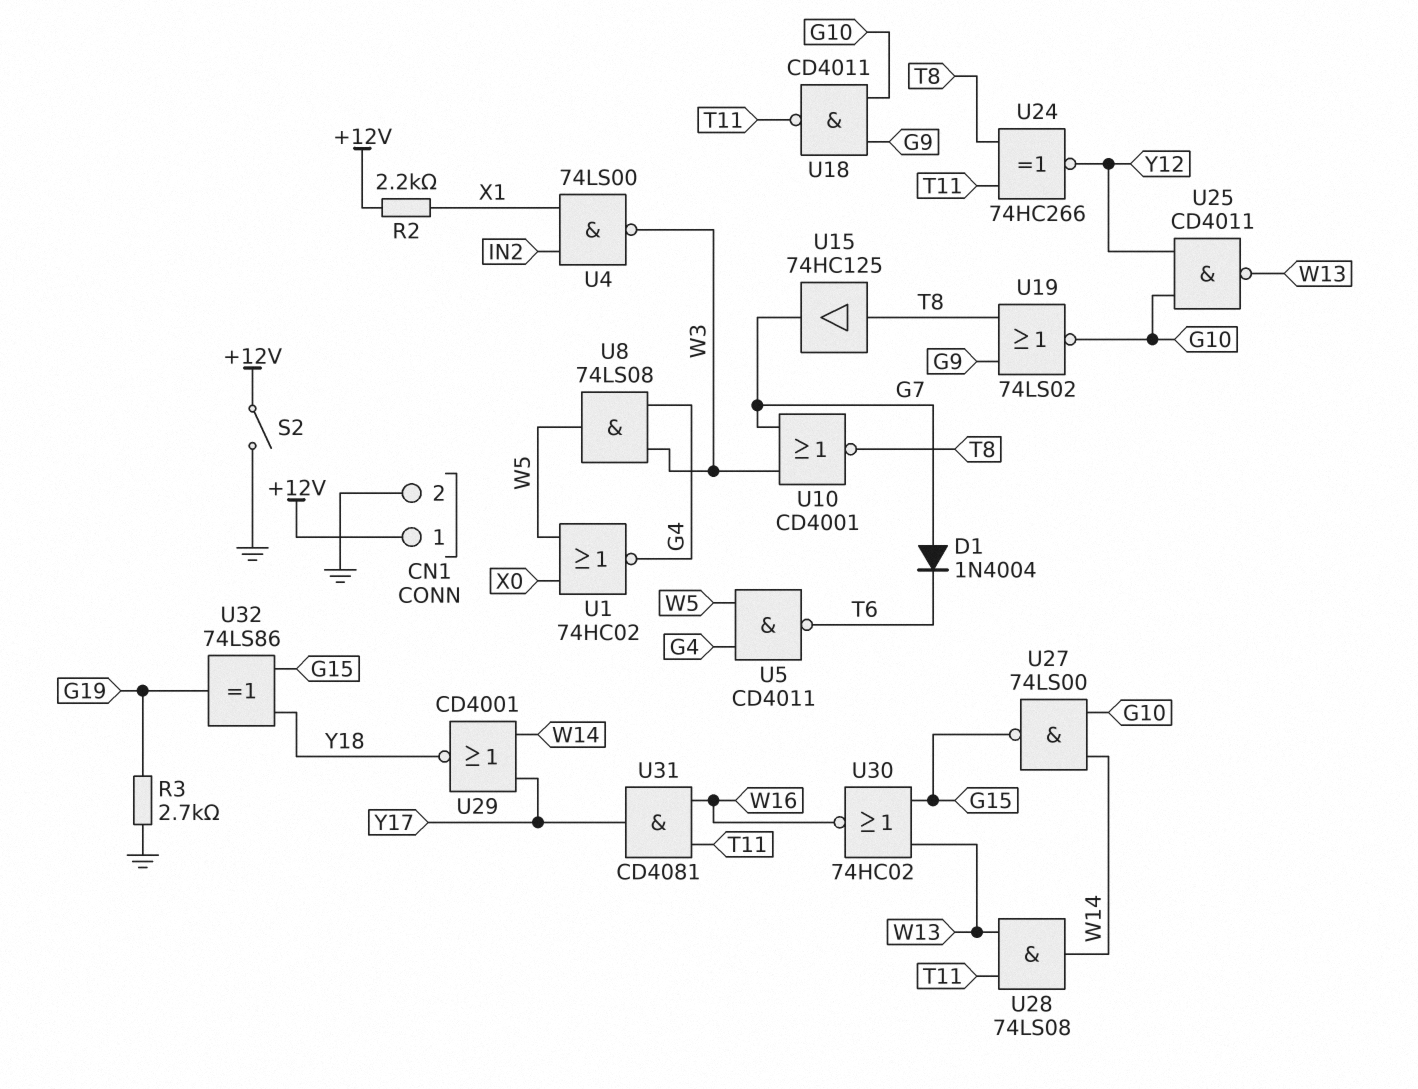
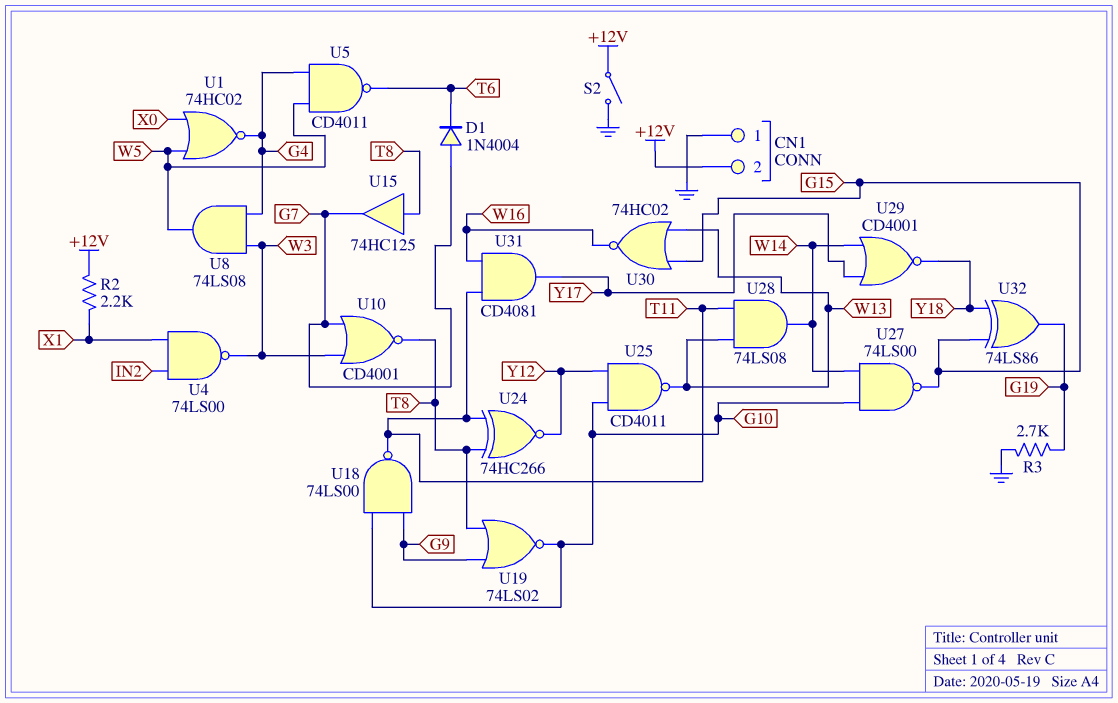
CN1 pin 1: +12V -> GND
CN1 pin 2: GND -> +12V
U18: NAND CD4011 (in G9, in G10, out T11) -> NAND 74LS00 (in G9, in G10, out T11)

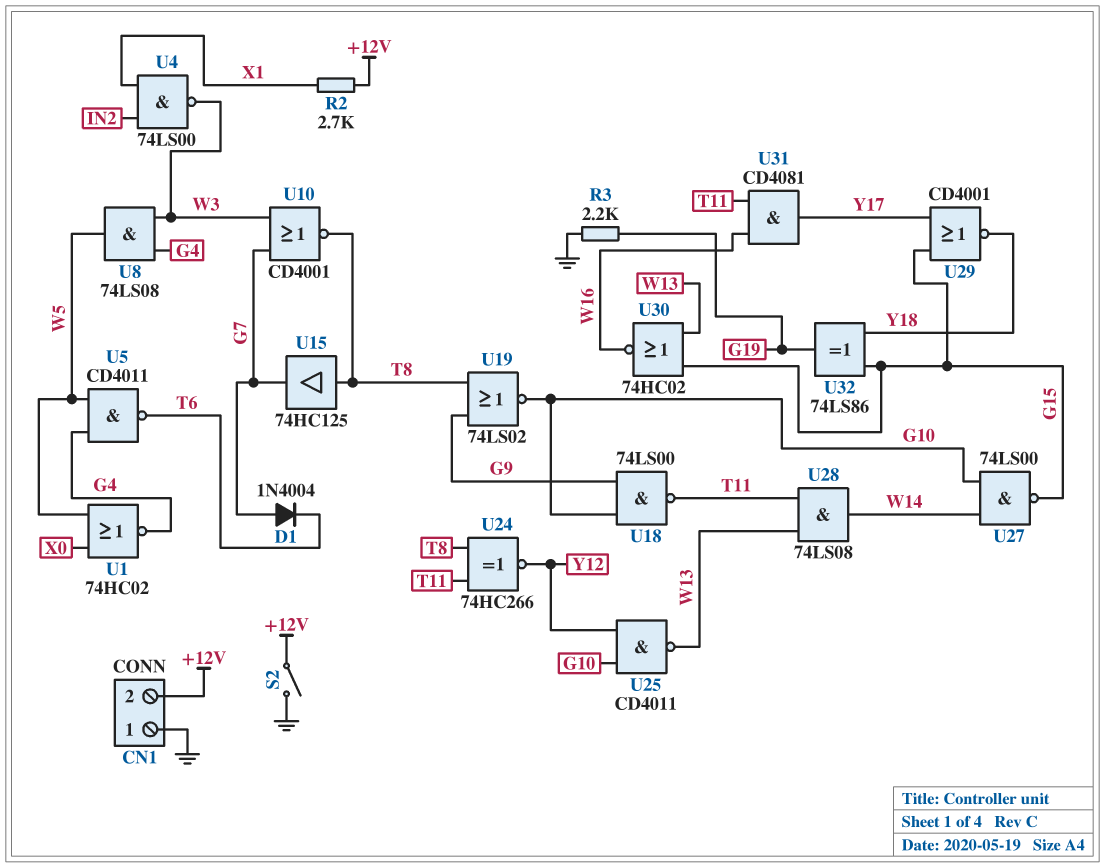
R2: 2.2k (+12V, X1) -> 2.7k (+12V, X1)
R3: 2.7k (G19, GND) -> 2.2k (G19, GND)
U29: NOR CD4001 (in W14, in Y17, out Y18) -> NOR CD4001 (in G15, in Y17, out Y18)

